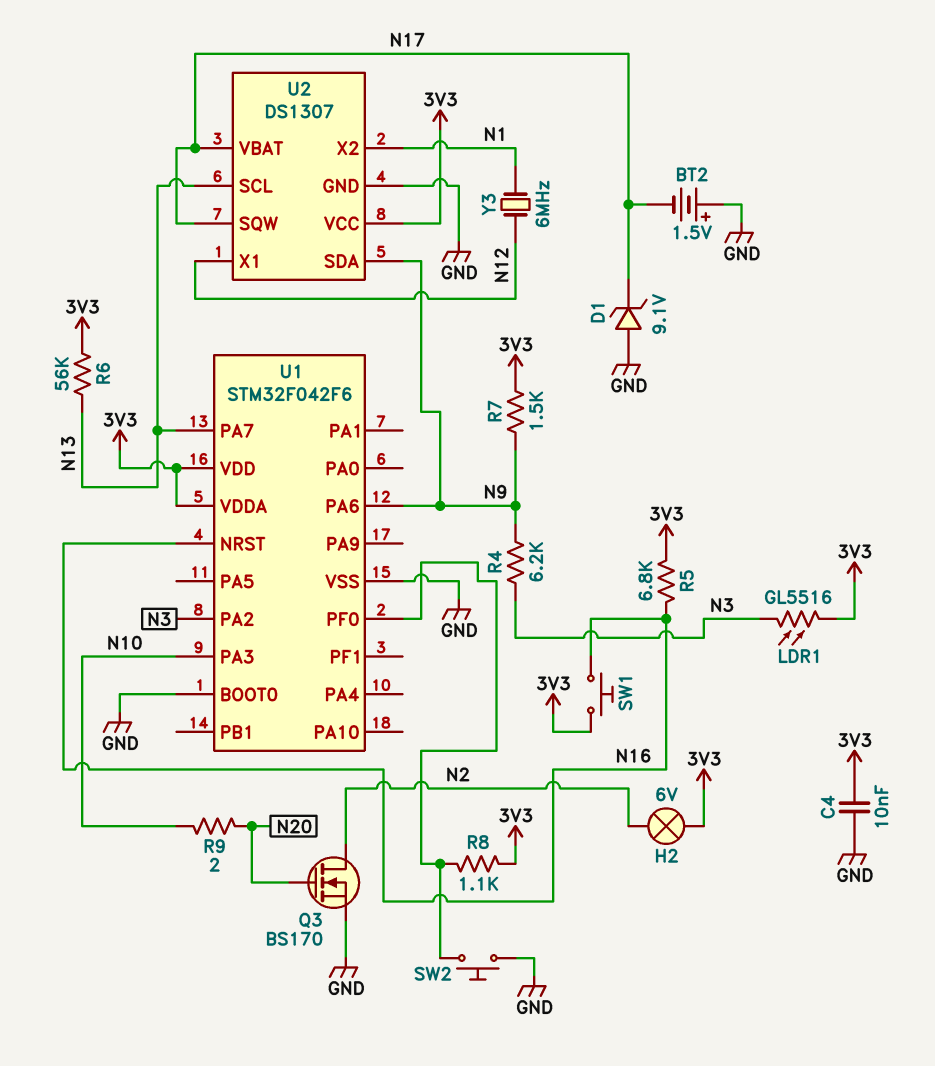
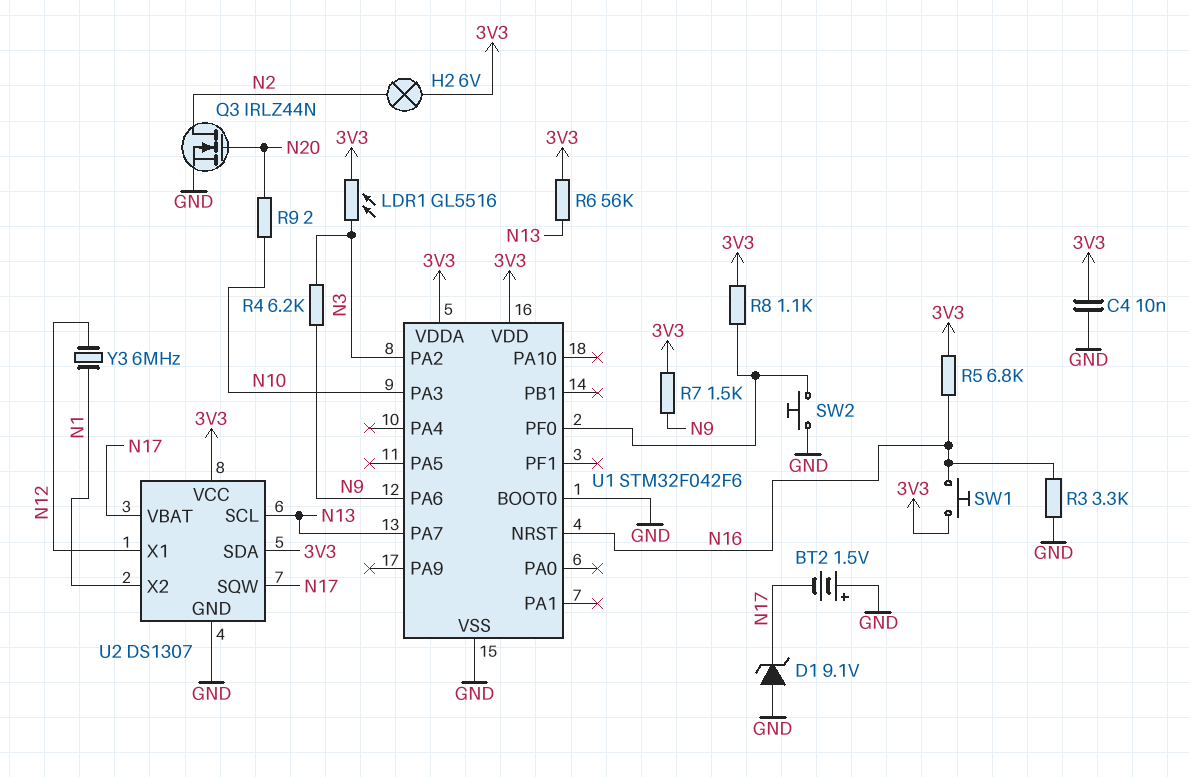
Q3: NMOS BS170 (G N20, D N2, S GND) -> NMOS IRLZ44N (G N20, D N2, S GND)
R3: none -> 3.3k (GND, N16)
U2 pin SDA: N9 -> 3V3

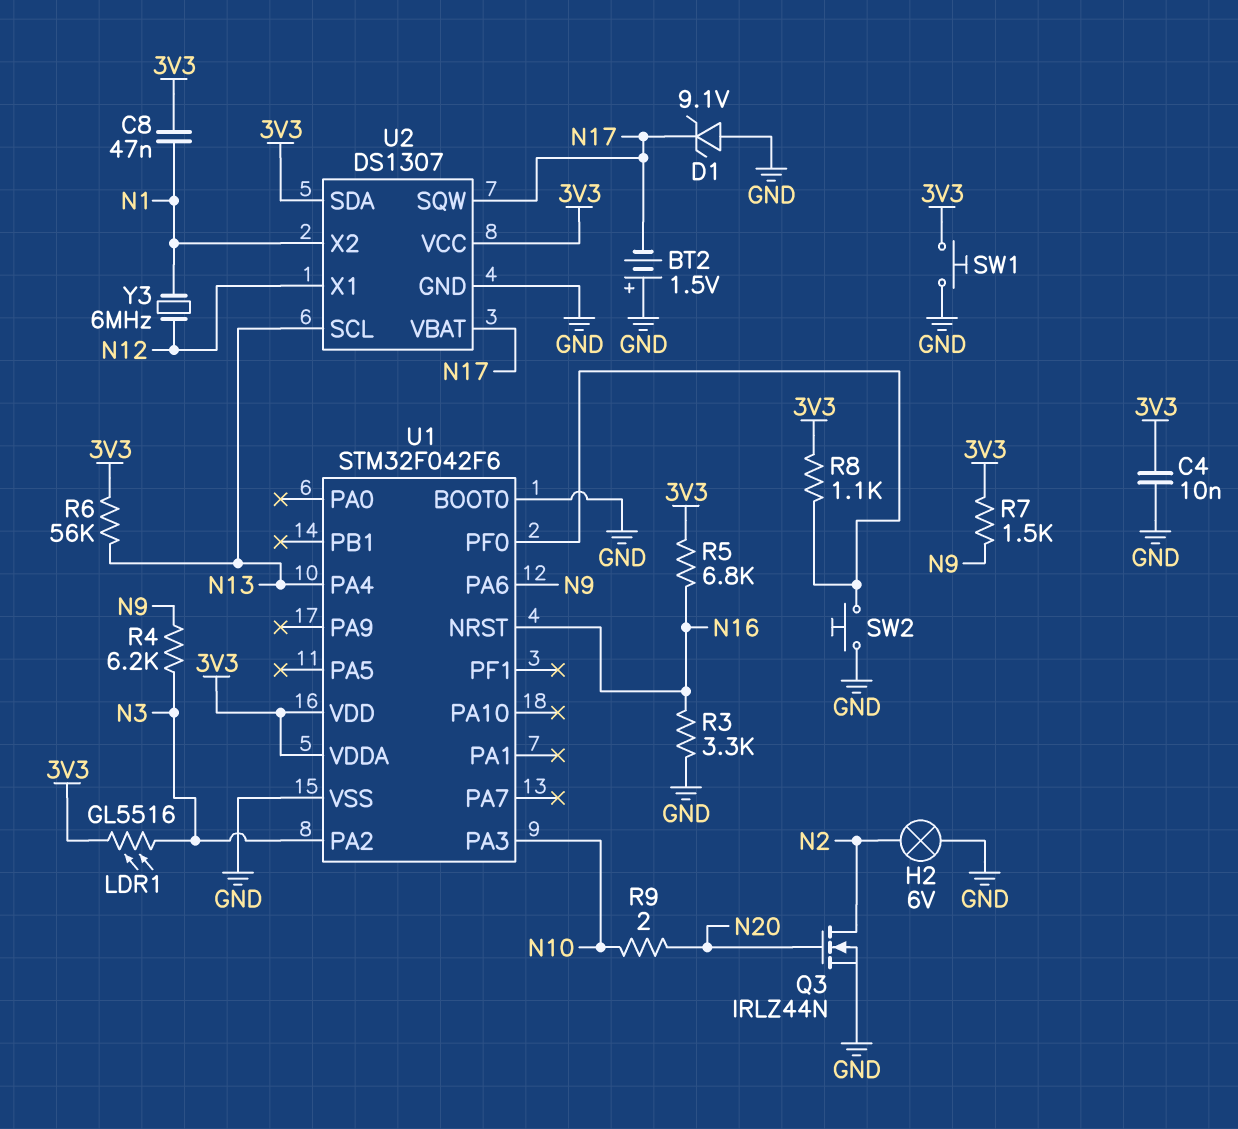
C8: none -> 47nF (3V3, N1)
H2: lamp 6V (3V3, N2) -> lamp 6V (GND, N2)
SW1: button (3V3, N16) -> button (3V3, GND)
U1 pin PA4: none -> N13
U1 pin PA7: N13 -> none

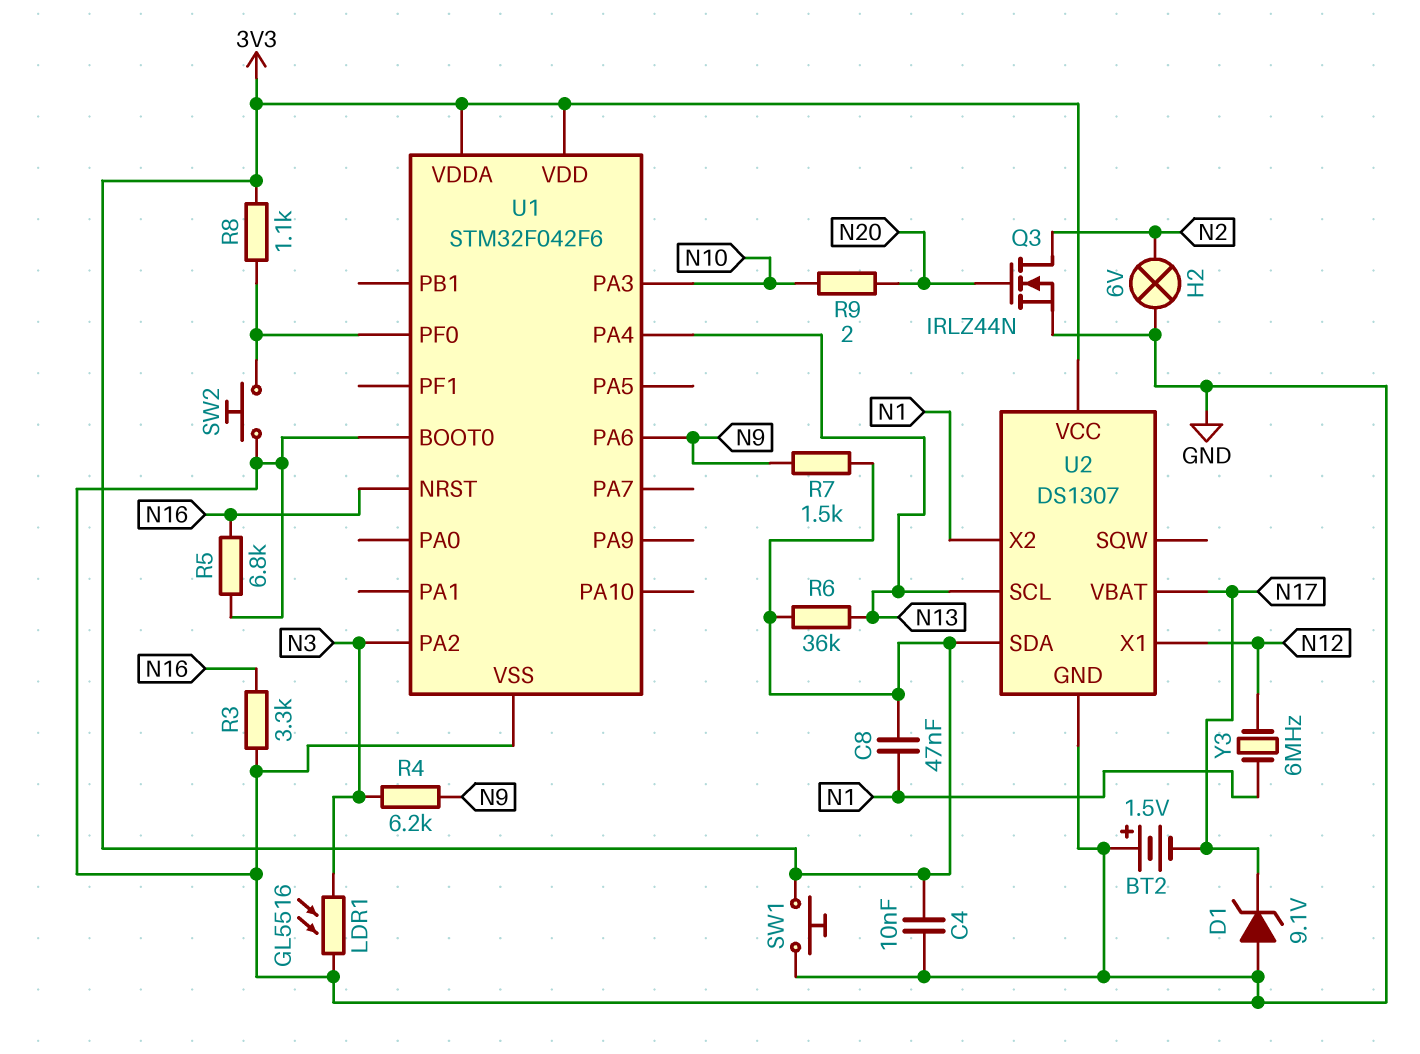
LDR1: GL5516 (3V3, N3) -> GL5516 (GND, N3)
R5: 6.8k (3V3, N16) -> 6.8k (GND, N16)
R6: 56k (3V3, N13) -> 36k (3V3, N13)
U2 pin SQW: N17 -> none

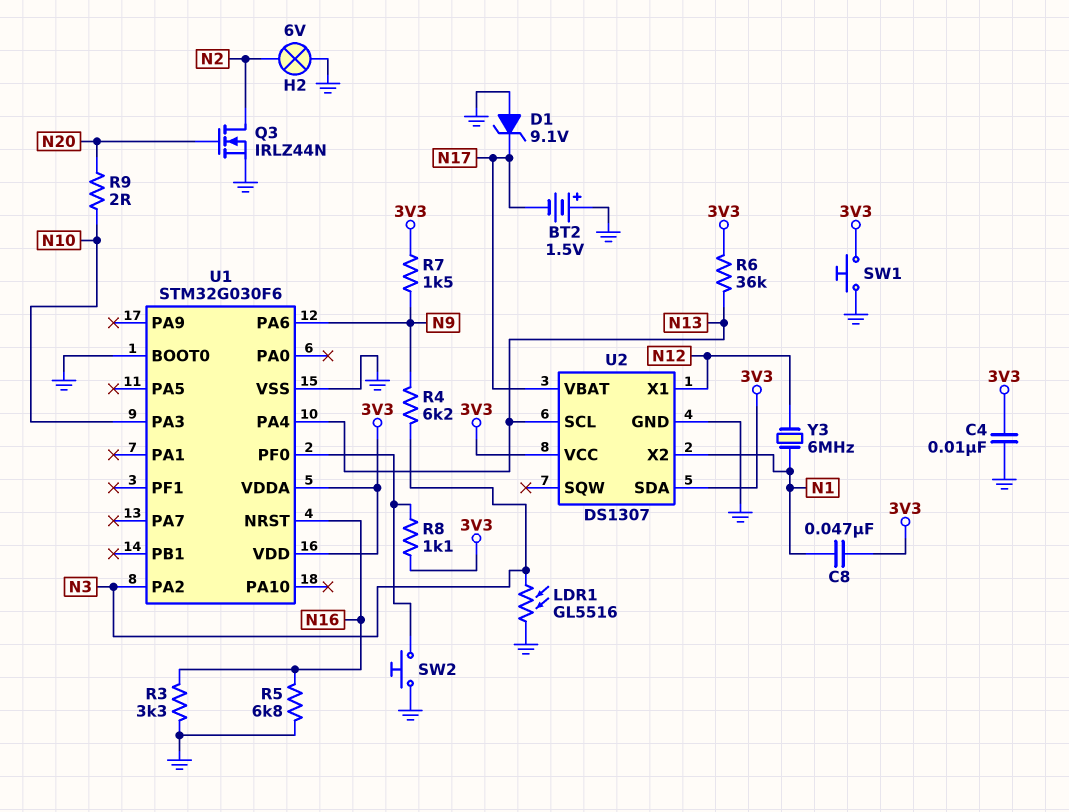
U1: STM32F042F6 -> STM32G030F6

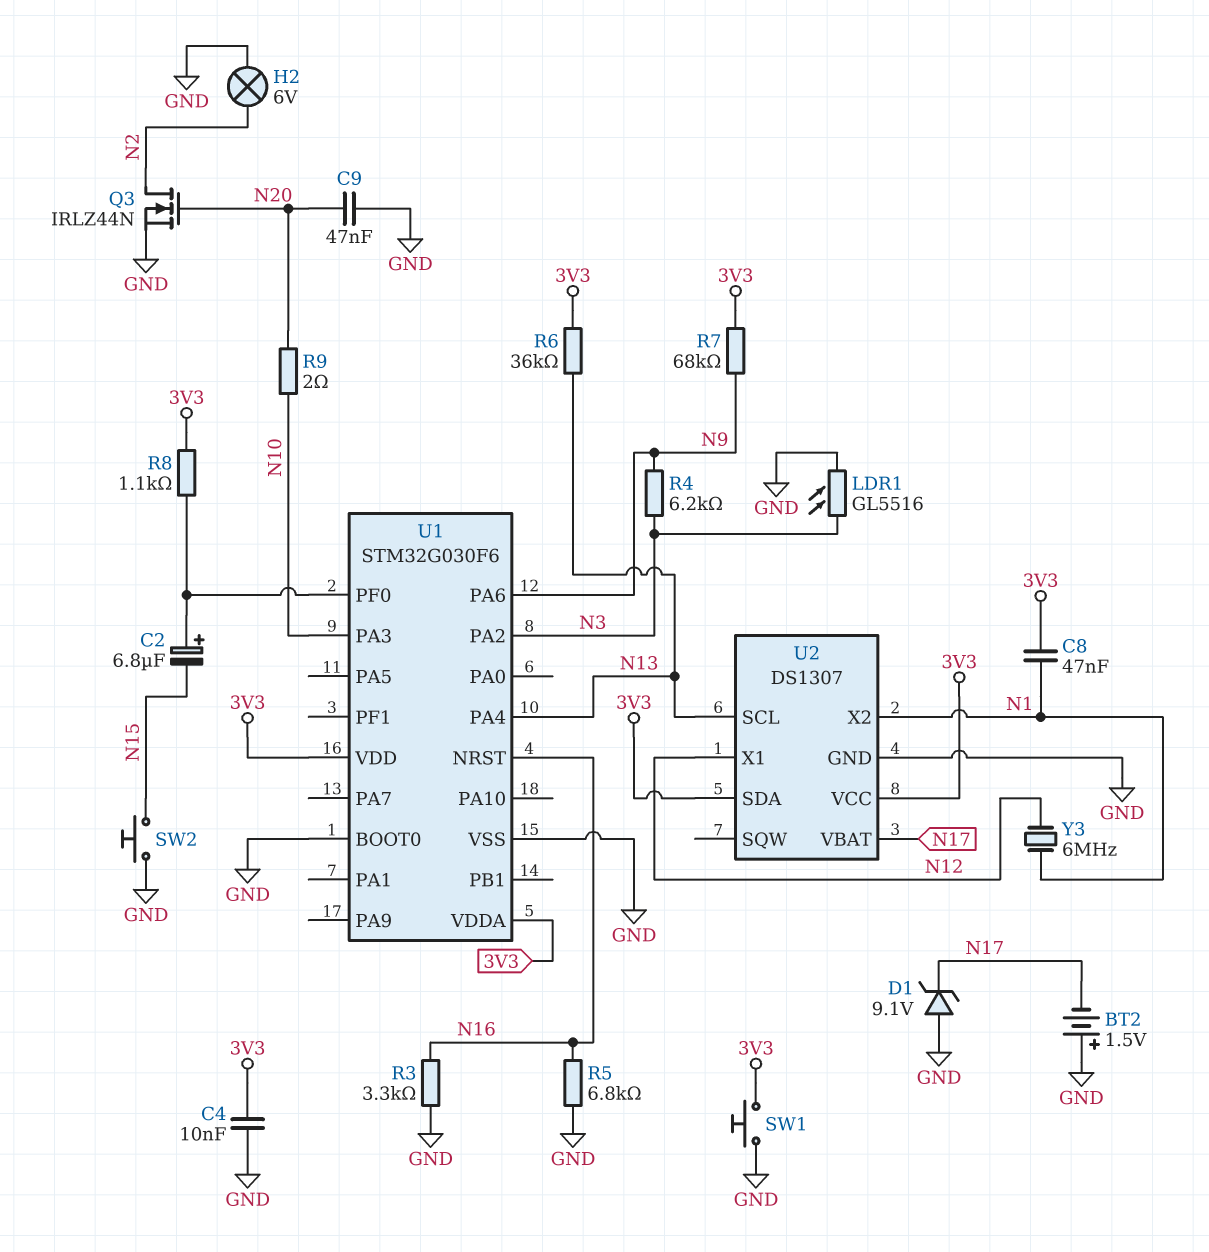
C2: none -> 6.8uF (plus U1/PF0, minus N15)
C9: none -> 47nF (GND, N20)
R7: 1.5k (3V3, N9) -> 68k (3V3, N9)
SW2: button (GND, U1/PF0) -> button (GND, N15)

